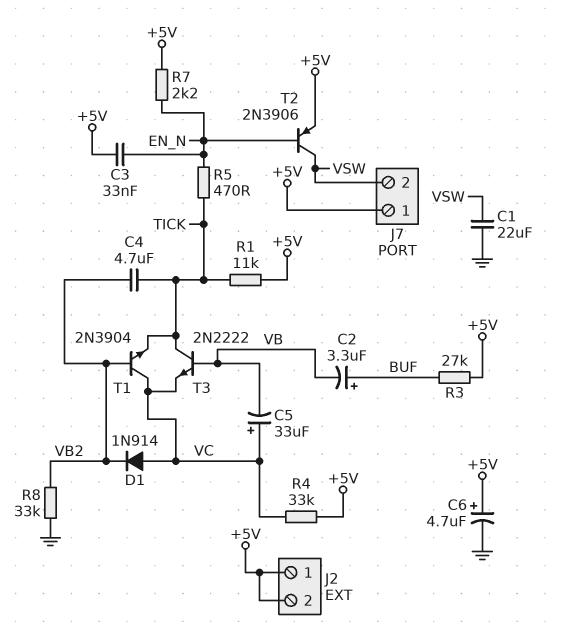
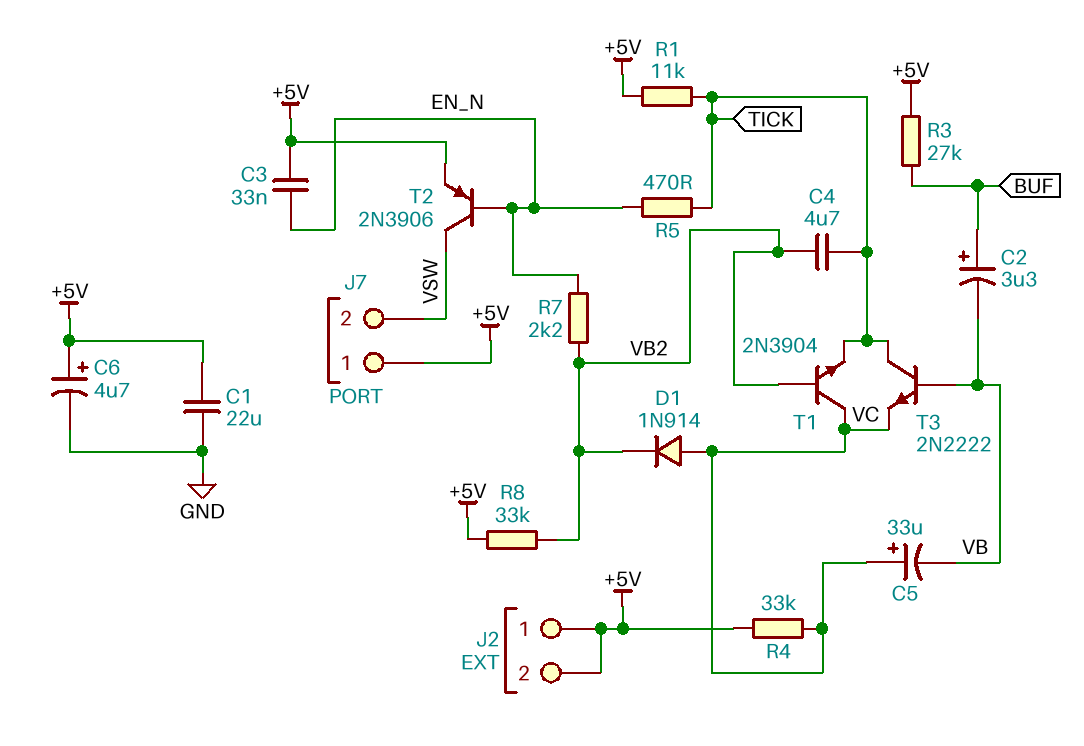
C1: 22uF (GND, VSW) -> 22uF (+5V, GND)
R7: 2.2k (+5V, EN_N) -> 2.2k (EN_N, VB2)
R8: 33k (GND, VB2) -> 33k (+5V, VB2)

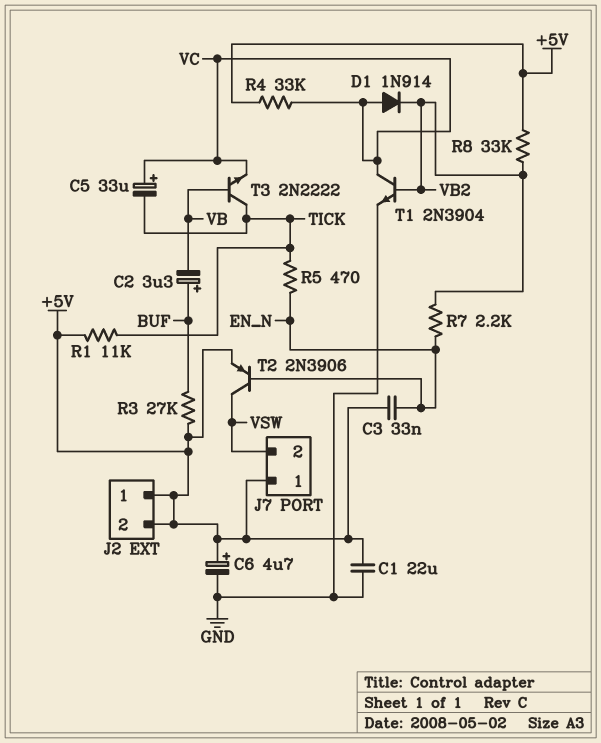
C4: 4.7uF (TICK, VB2) -> none
C5: 33uF (plus VC, minus VB) -> 33uF (plus VC, minus TICK)
T1: NPN 2N3904 (B VB2, C VC, E TICK) -> NPN 2N3904 (B VB2, C VC, E GND)

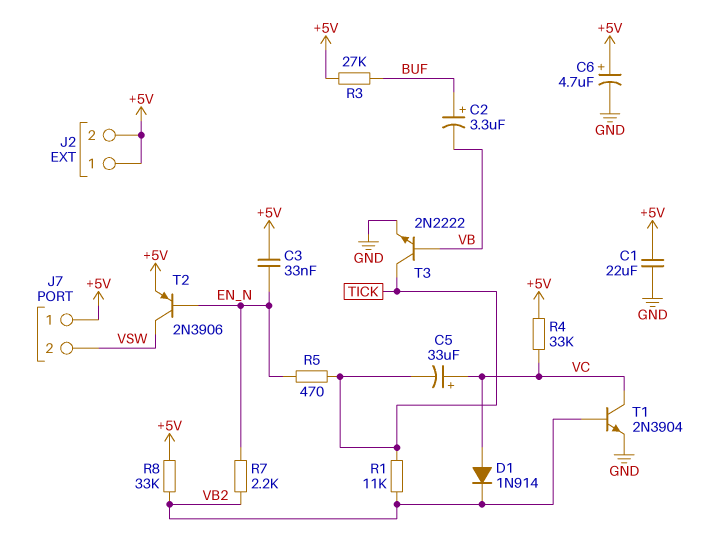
R1: 11k (+5V, TICK) -> 11k (TICK, VB2)
T3: NPN 2N2222 (B VB, C TICK, E VC) -> NPN 2N2222 (B VB, C TICK, E GND)

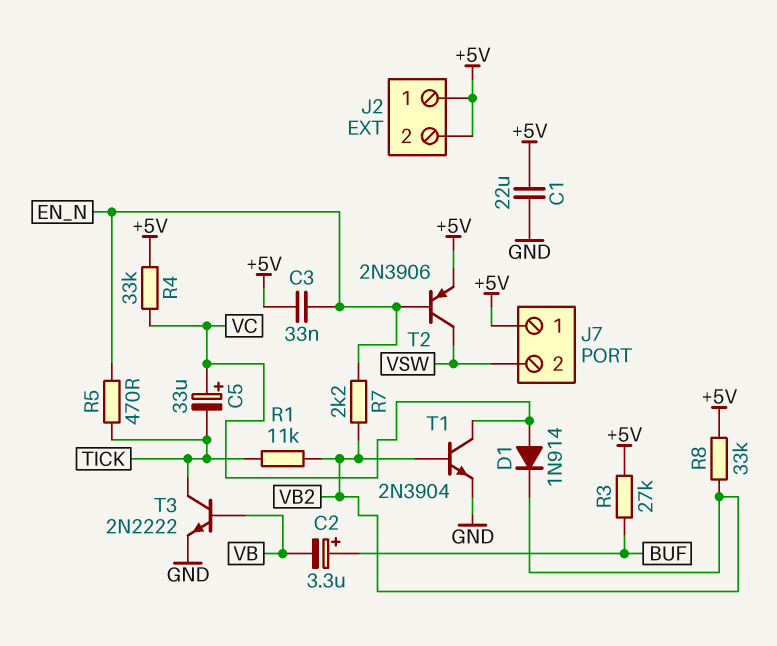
C6: 4.7uF (plus +5V, minus GND) -> none

